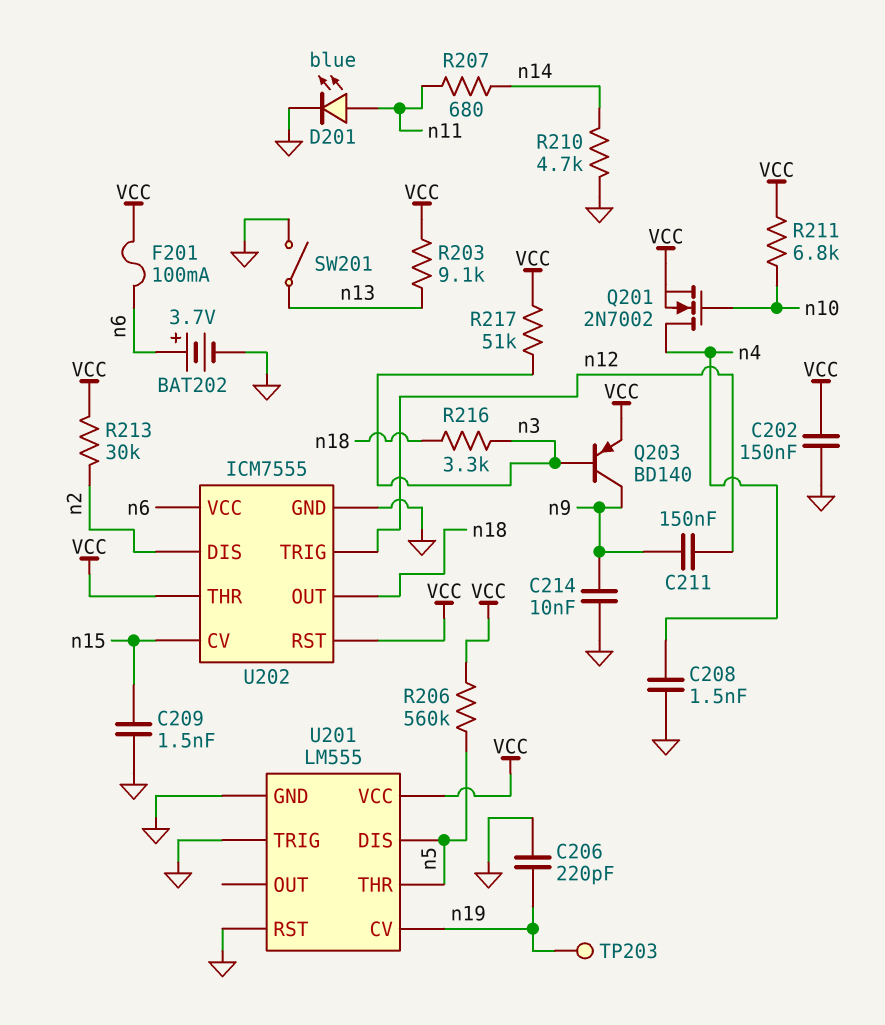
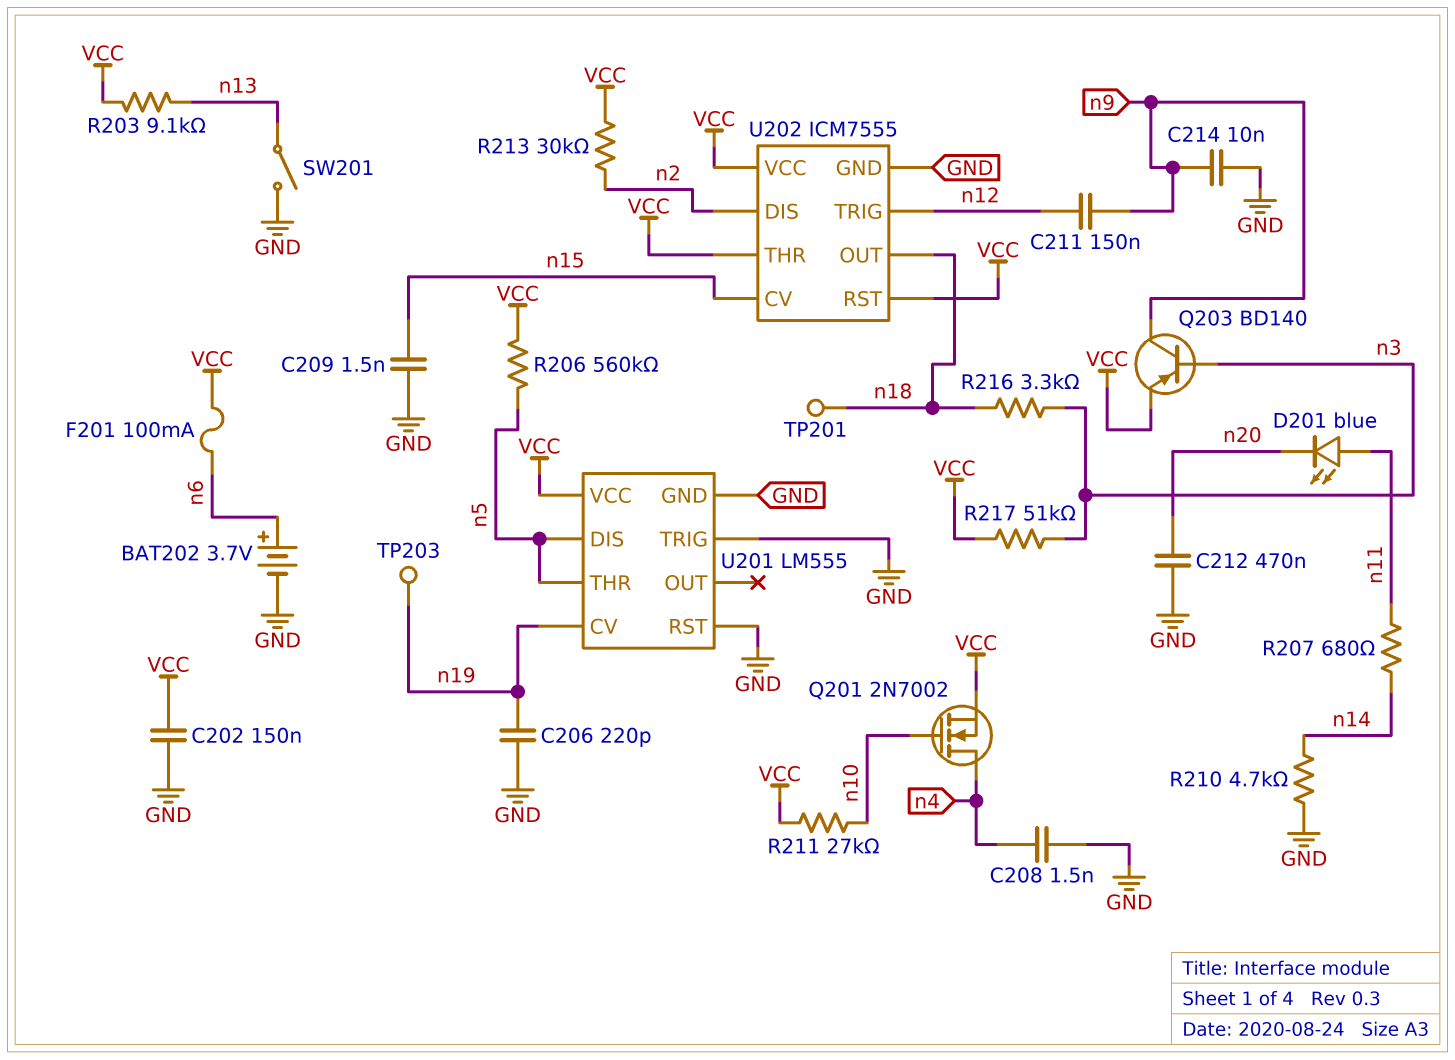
C212: none -> 470nF (GND, n20)
D201: LED blue (A n11, K GND) -> LED blue (A n11, K n20)
R211: 6.8k (VCC, n10) -> 27k (VCC, n10)
TP201: none -> test point (n18)
U202 pin VCC: n6 -> VCC

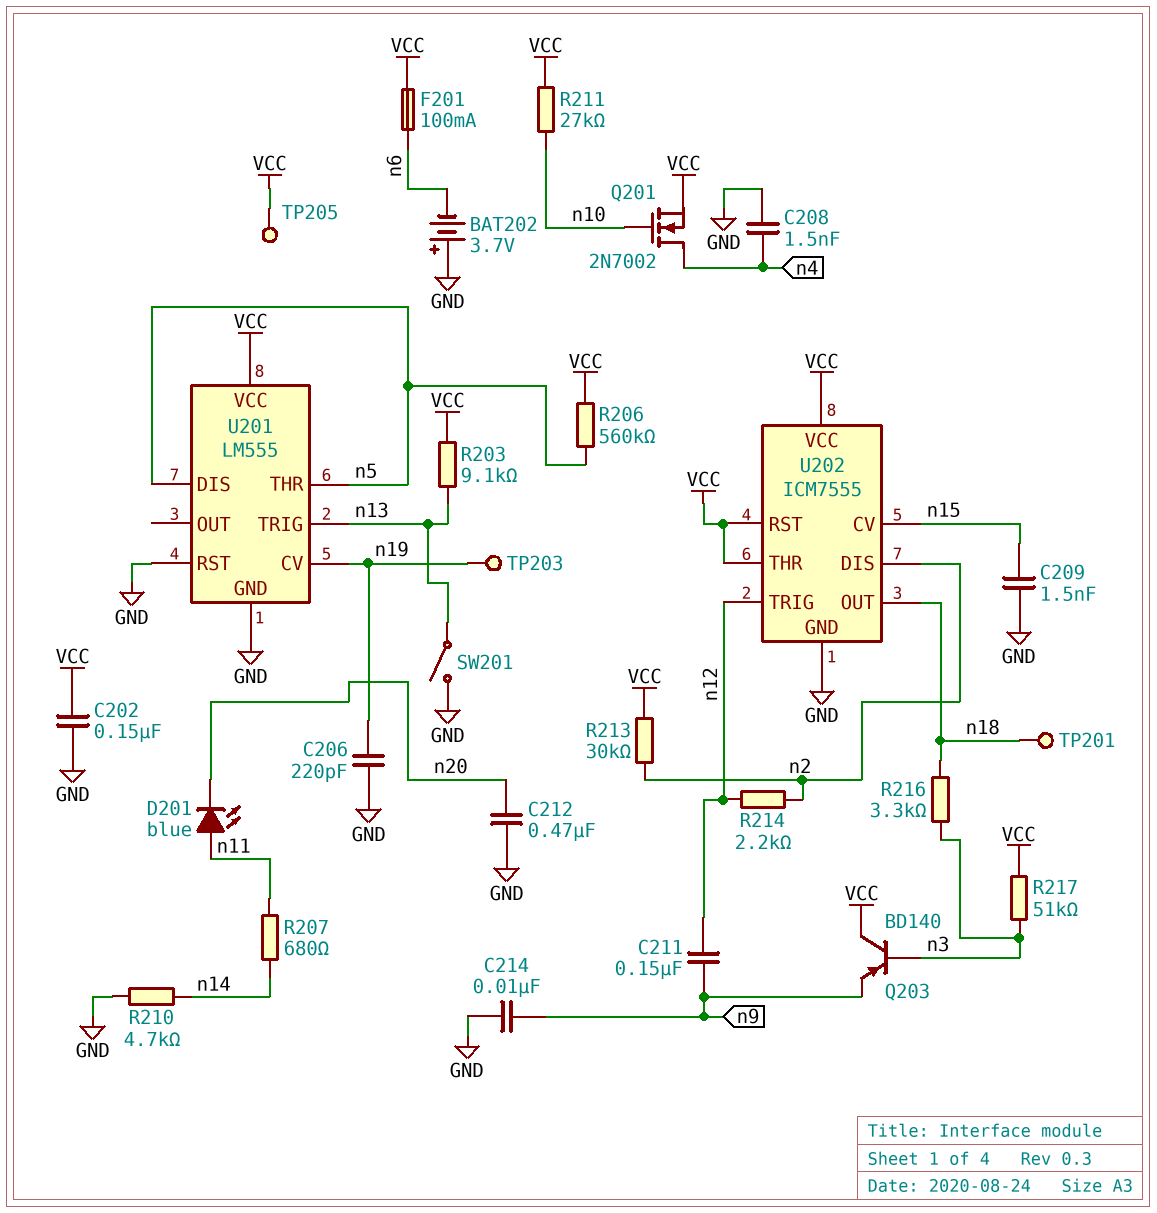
BAT202: 3.7V (plus n6, minus GND) -> 3.7V (plus GND, minus n6)
Q203: PNP BD140 (B n3, C n9, E VCC) -> PNP BD140 (B n3, C VCC, E n9)
R214: none -> 2.2k (n2, n12)
TP205: none -> test point (VCC)
U201 pin TRIG: GND -> n13

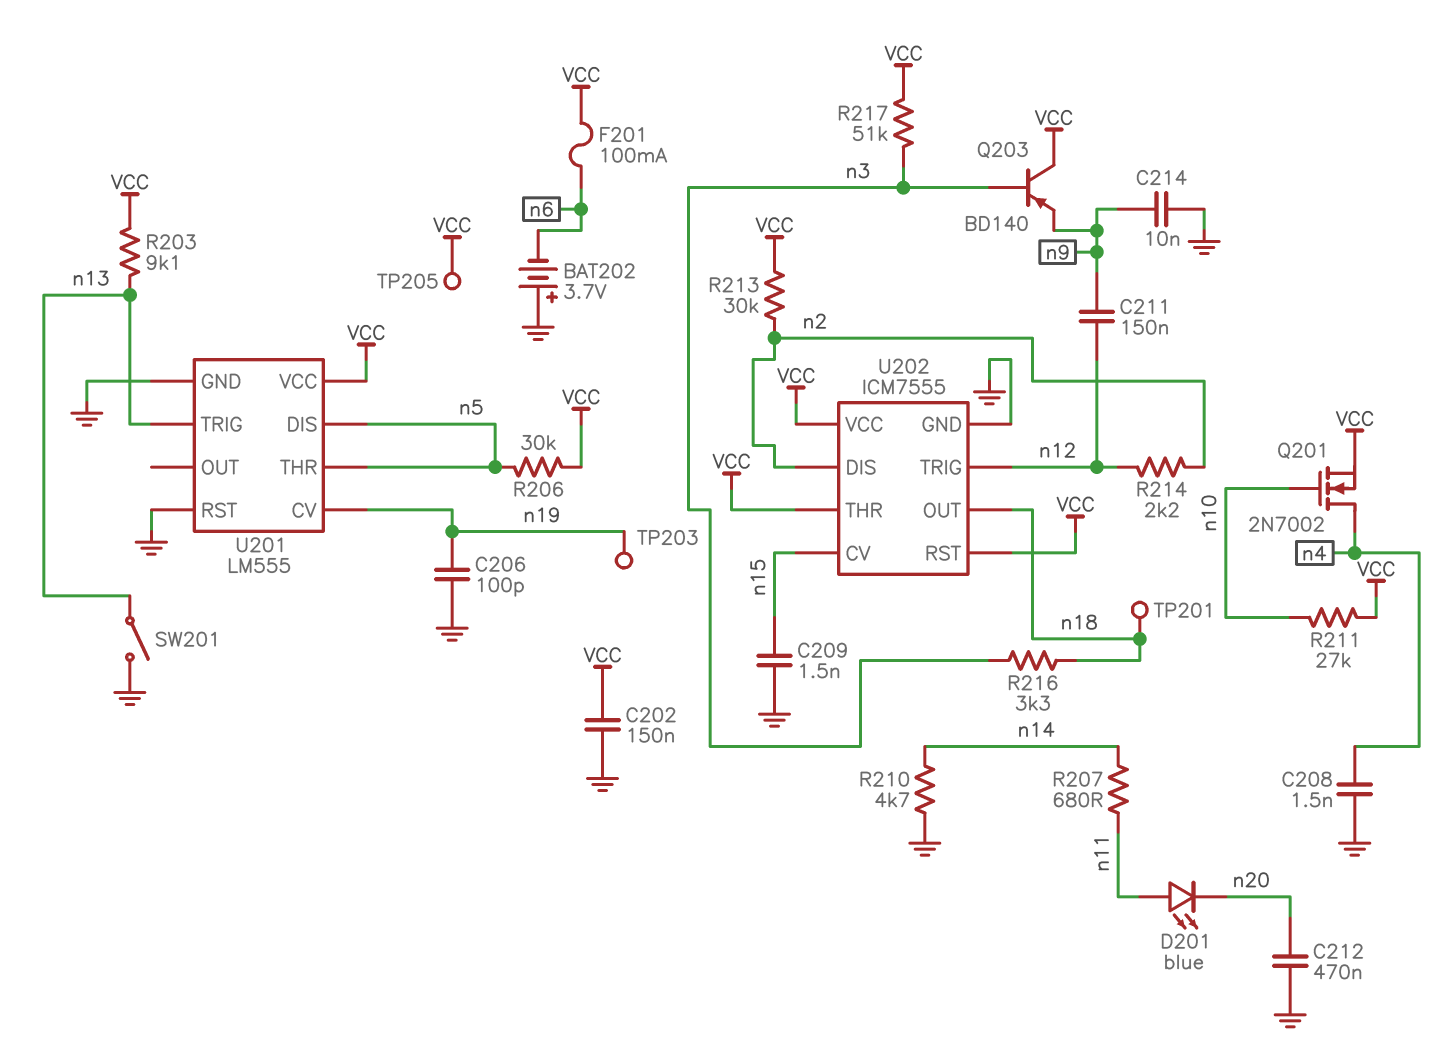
C206: 220pF (GND, n19) -> 100pF (GND, n19)
R206: 560k (VCC, n5) -> 30k (VCC, n5)

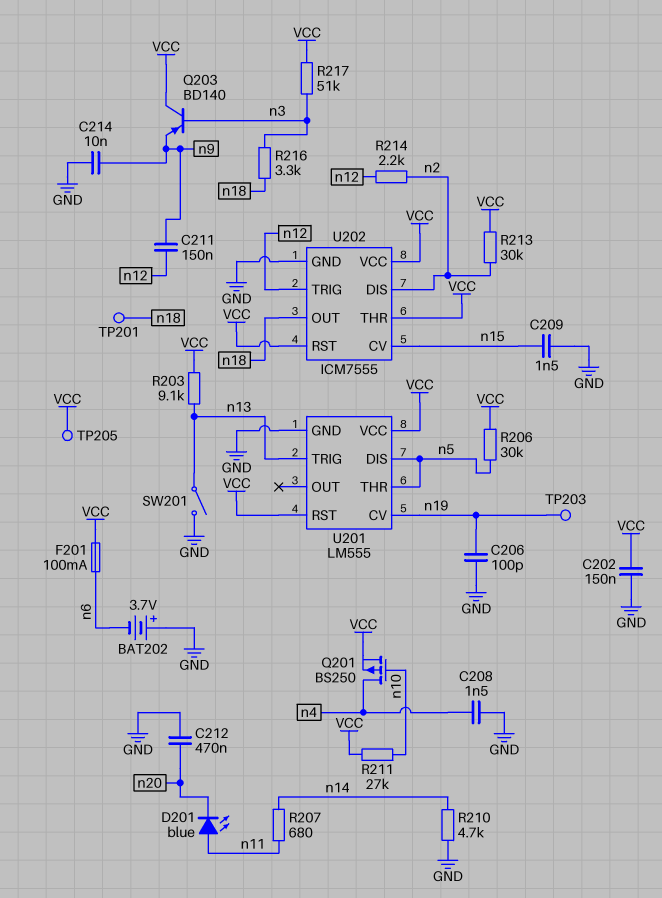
Q201: NMOS 2N7002 (G n10, D n4, S VCC) -> PMOS BS250 (G n10, D n4, S VCC)
U201 pin RST: GND -> VCC

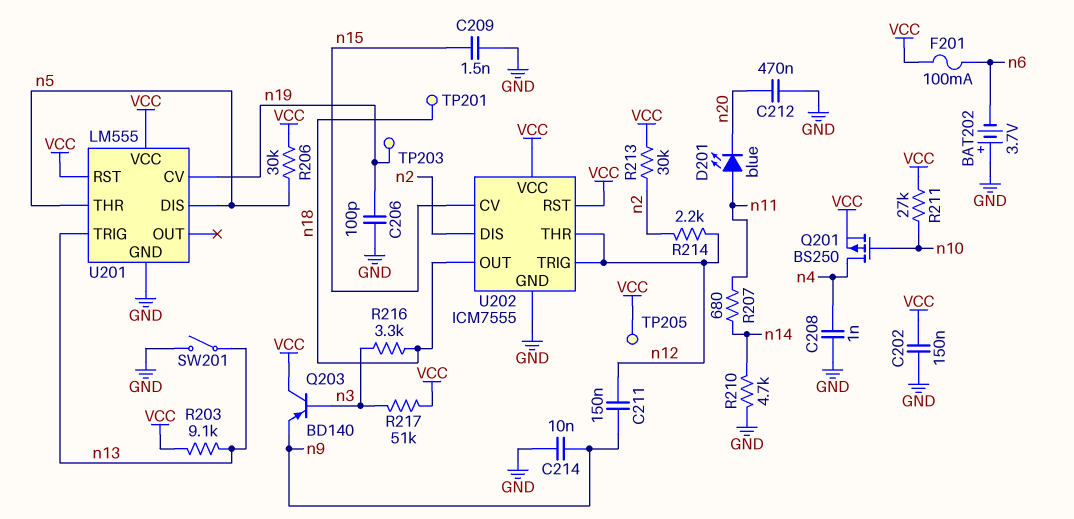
C208: 1.5nF (GND, n4) -> 1nF (GND, n4)
U202 pin THR: VCC -> n12

